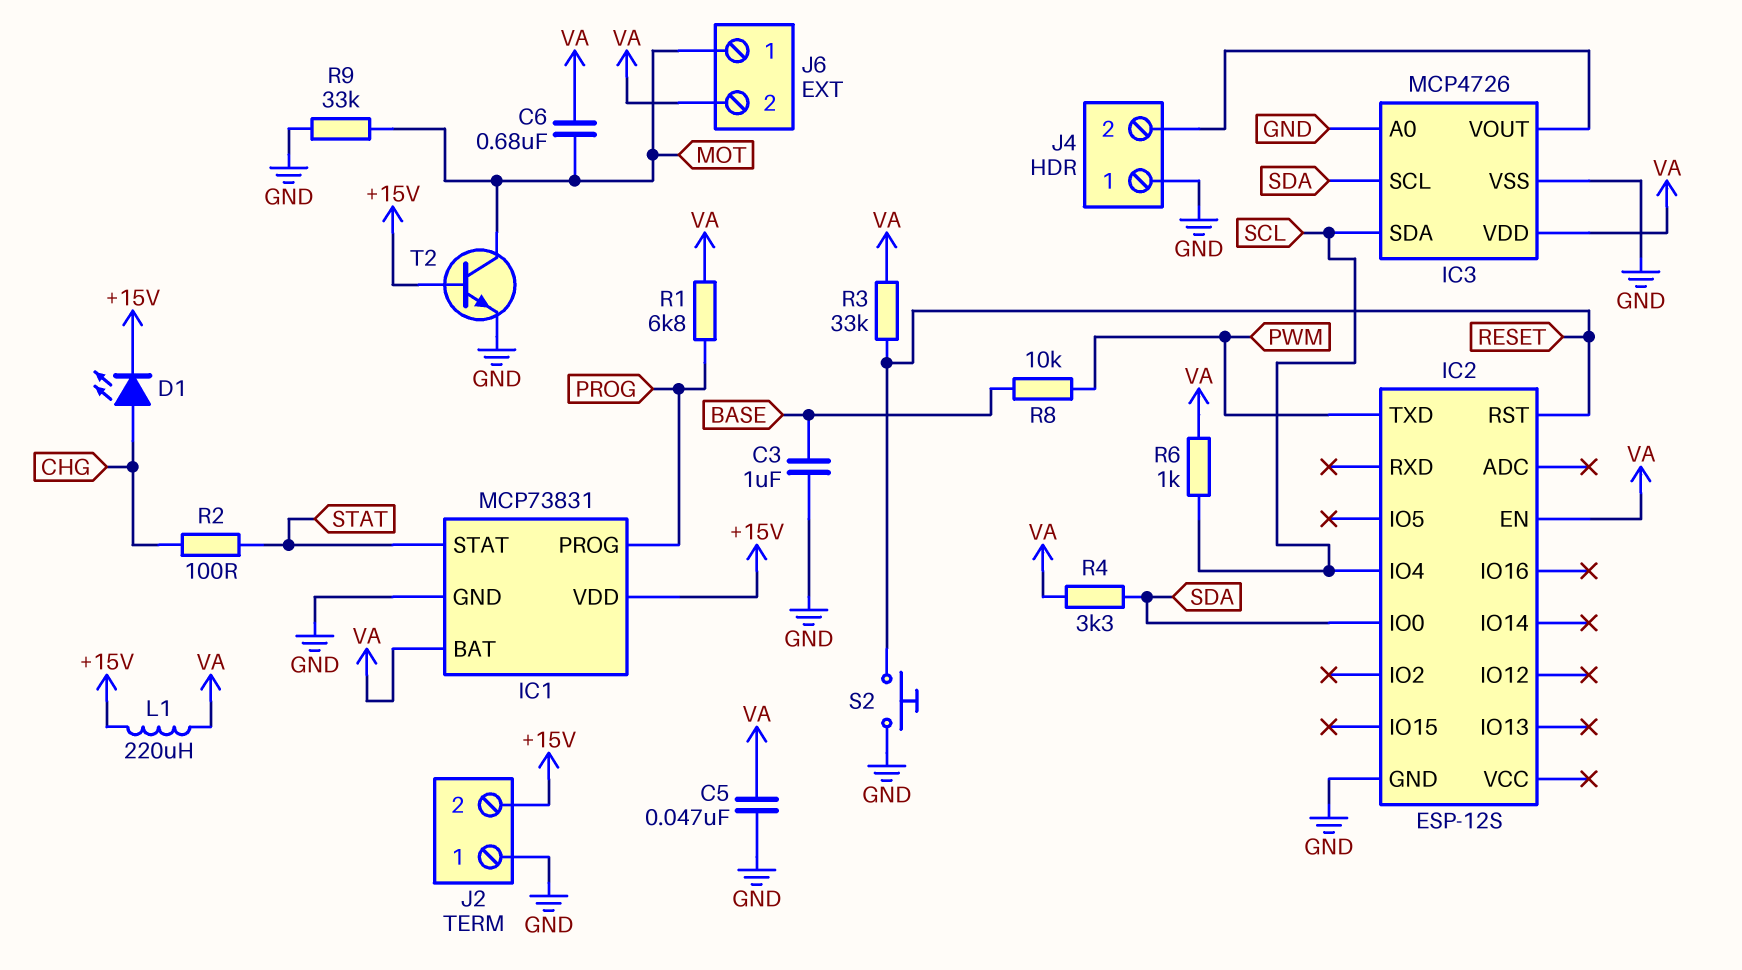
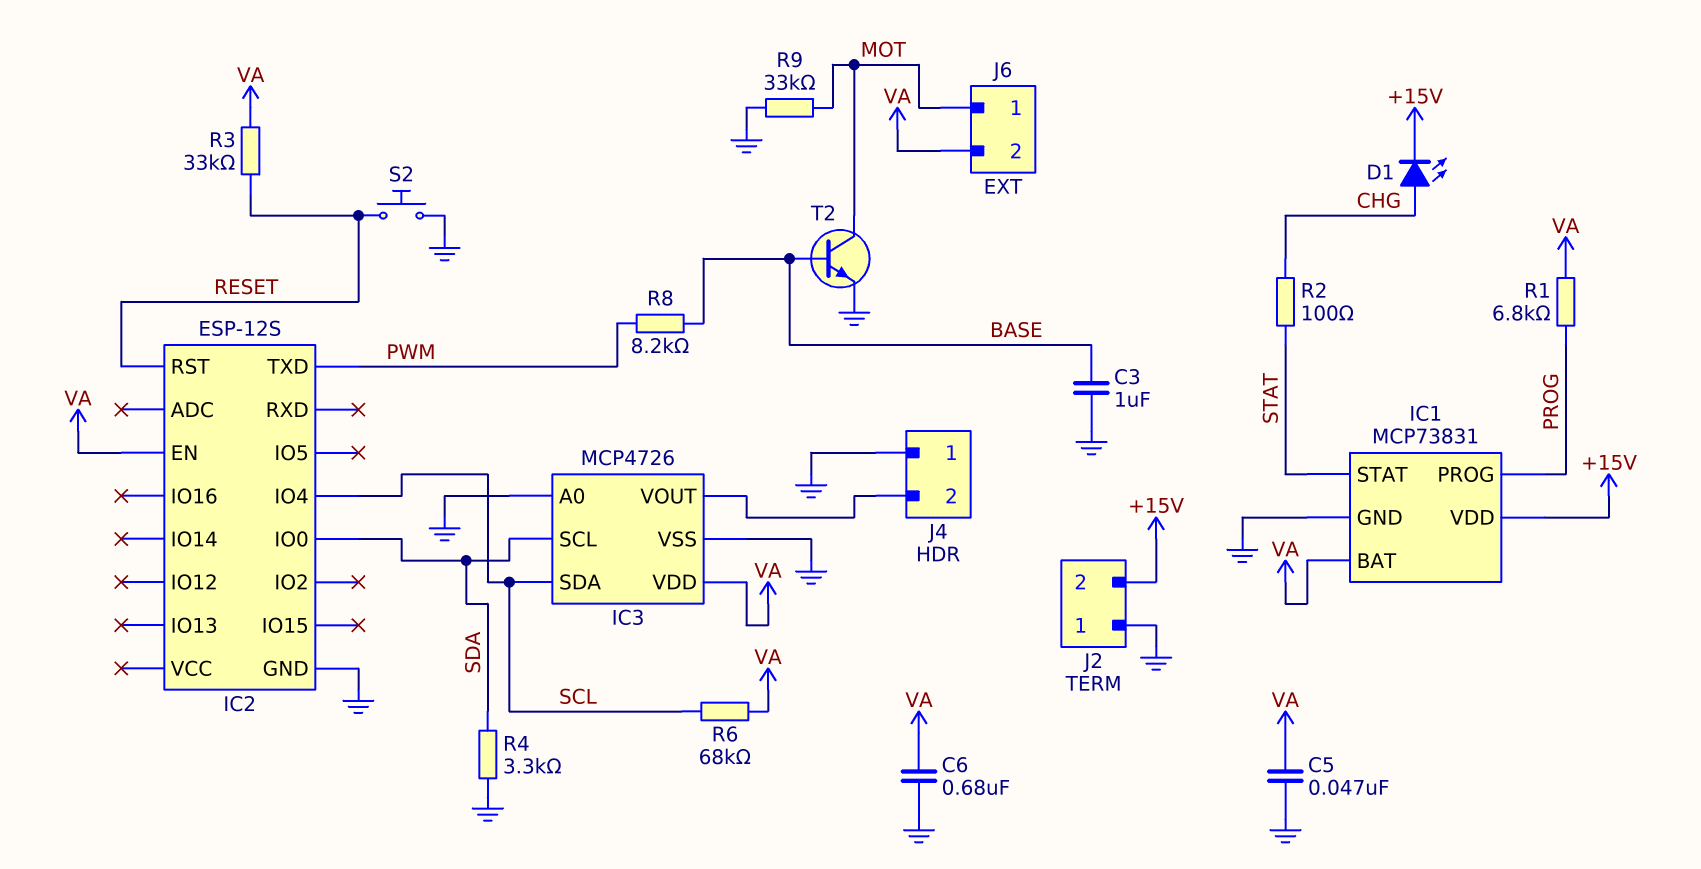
C6: 680nF (MOT, VA) -> 680nF (GND, VA)
L1: 220uH (+15V, VA) -> none
R4: 3.3k (SDA, VA) -> 3.3k (GND, SDA)
R6: 1k (SCL, VA) -> 68k (SCL, VA)
R8: 10k (BASE, PWM) -> 8.2k (BASE, PWM)
T2: NPN (B +15V, C MOT, E GND) -> NPN (B BASE, C MOT, E GND)

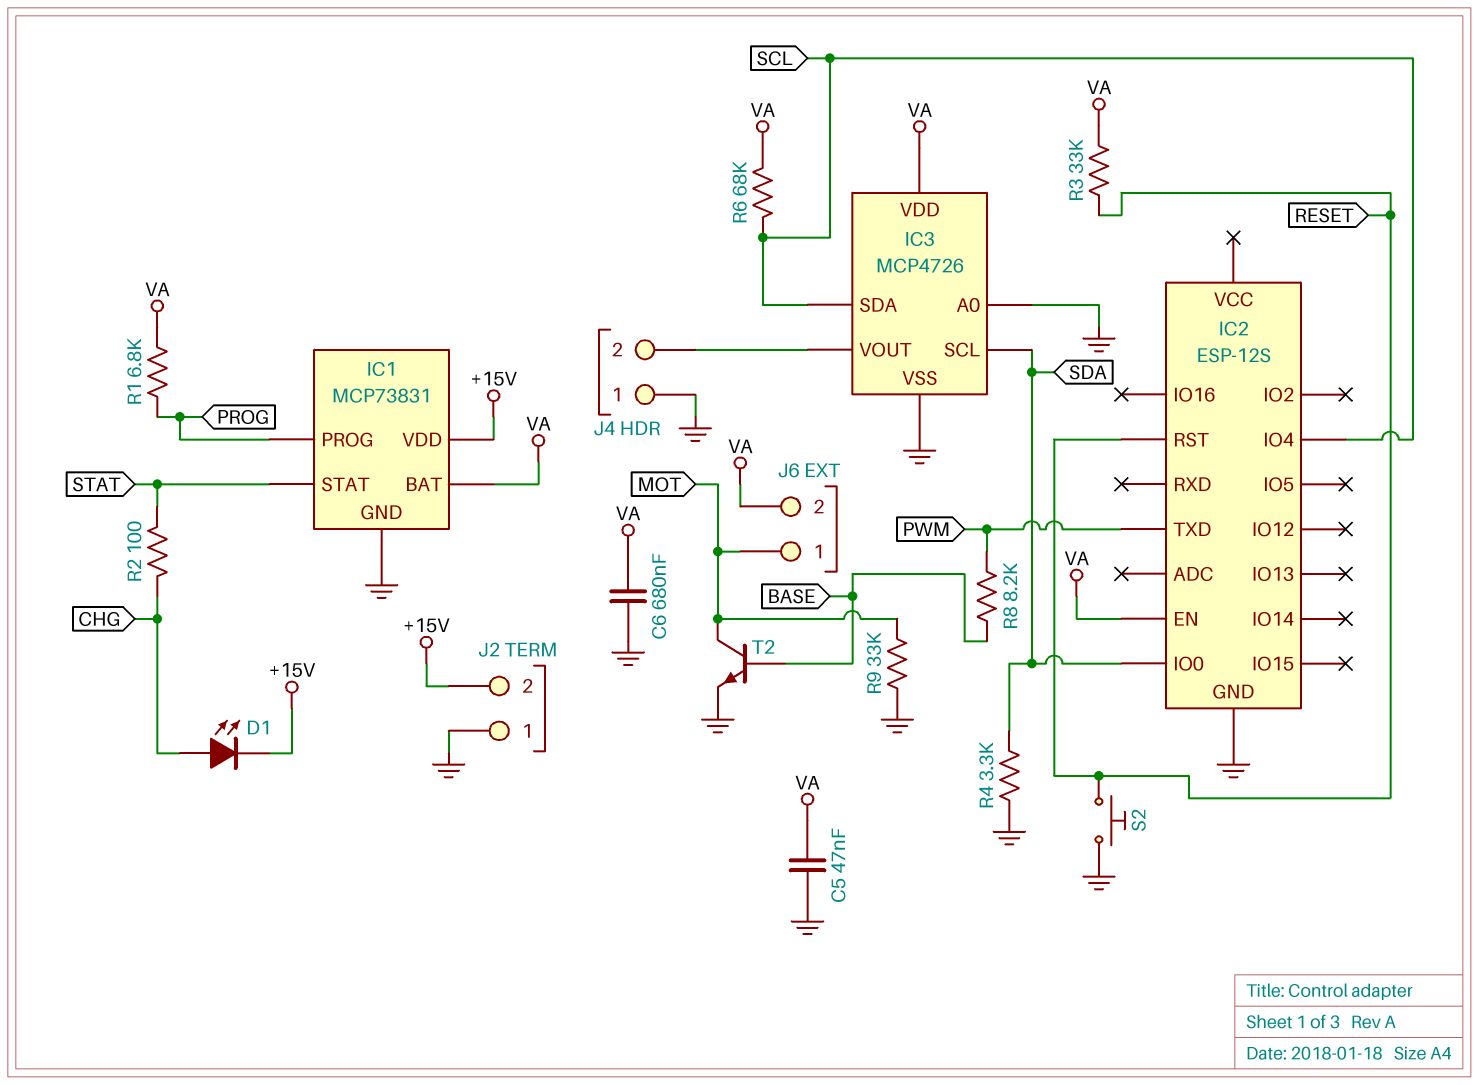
C3: 1uF (BASE, GND) -> none

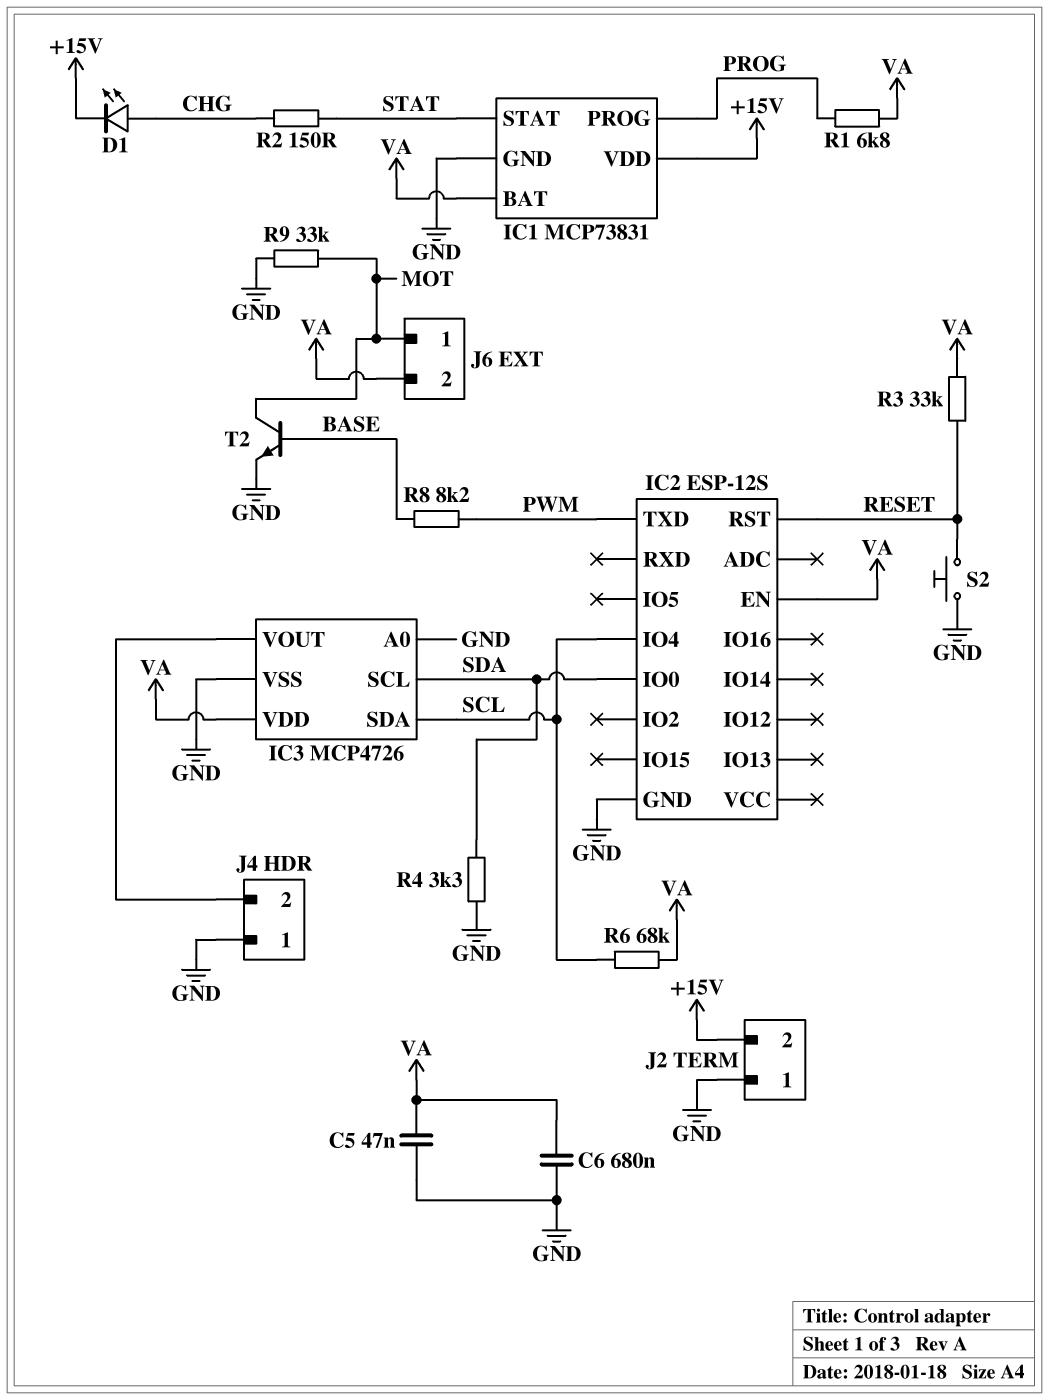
R2: 100 (CHG, STAT) -> 150 (CHG, STAT)

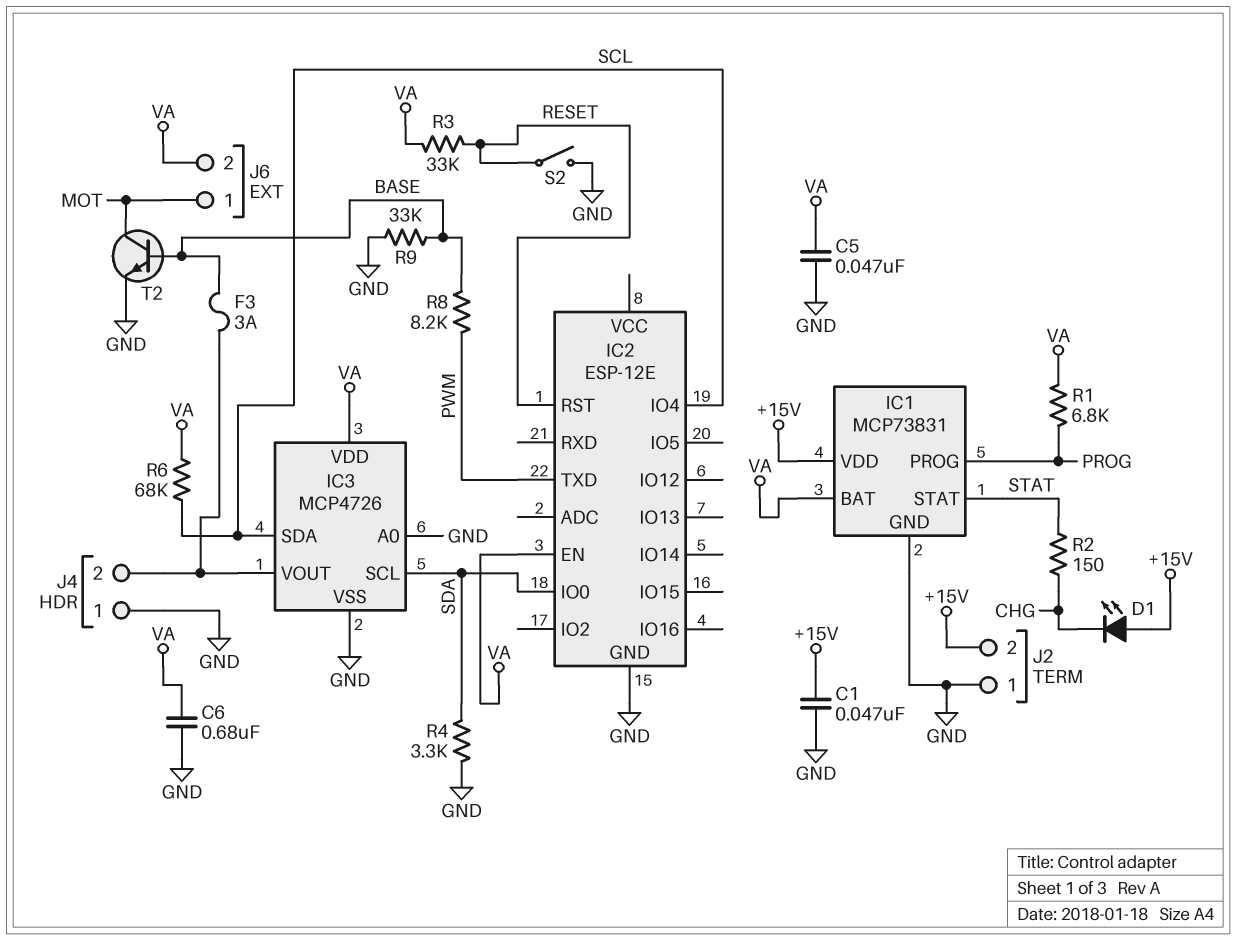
C1: none -> 47nF (+15V, GND)
D1: LED (A CHG, K +15V) -> LED (A +15V, K CHG)
F3: none -> 3A (BASE, IC3/VOUT)
IC2: ESP-12S -> ESP-12E
R9: 33k (GND, MOT) -> 33k (BASE, GND)
S2: button (GND, RESET) -> switch (GND, RESET)

